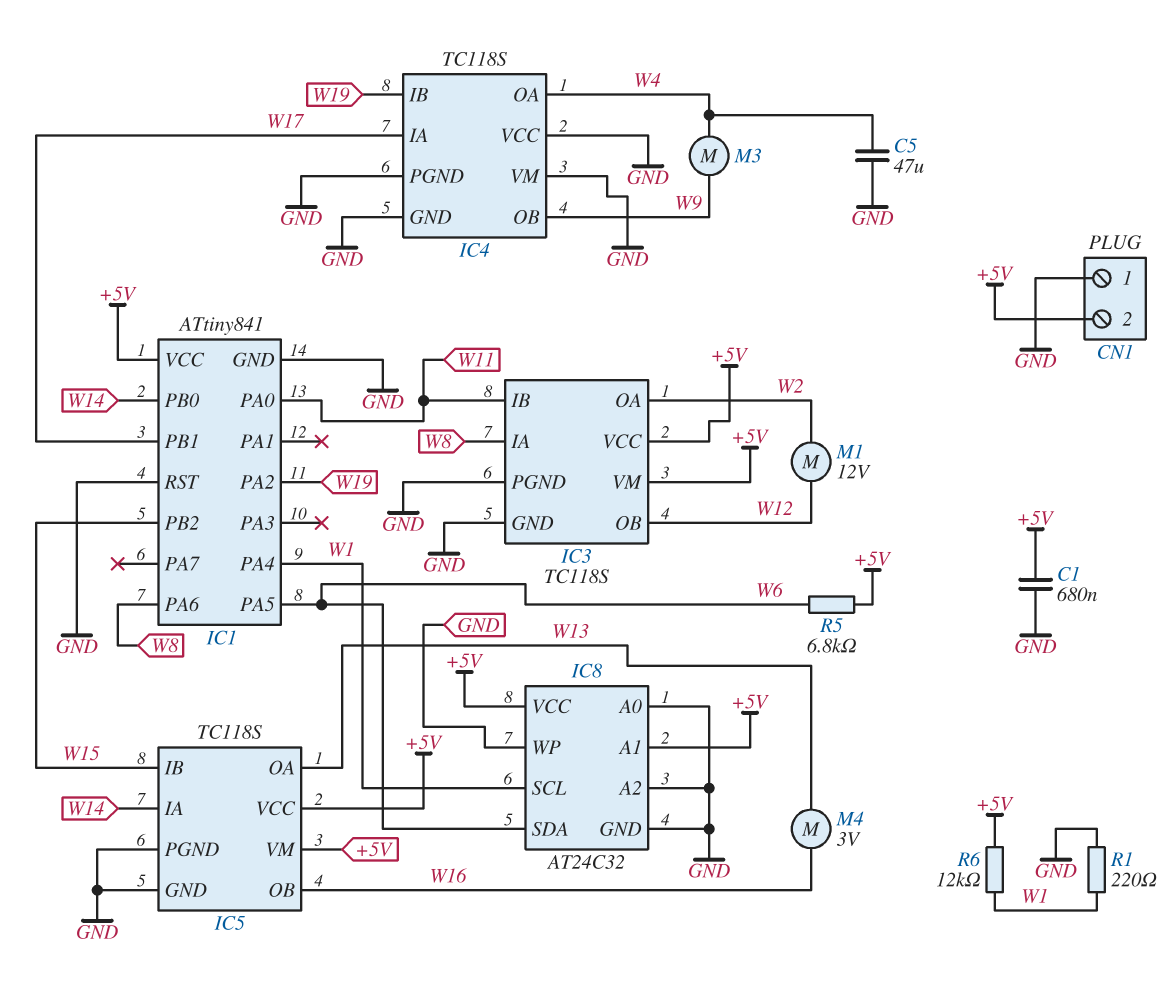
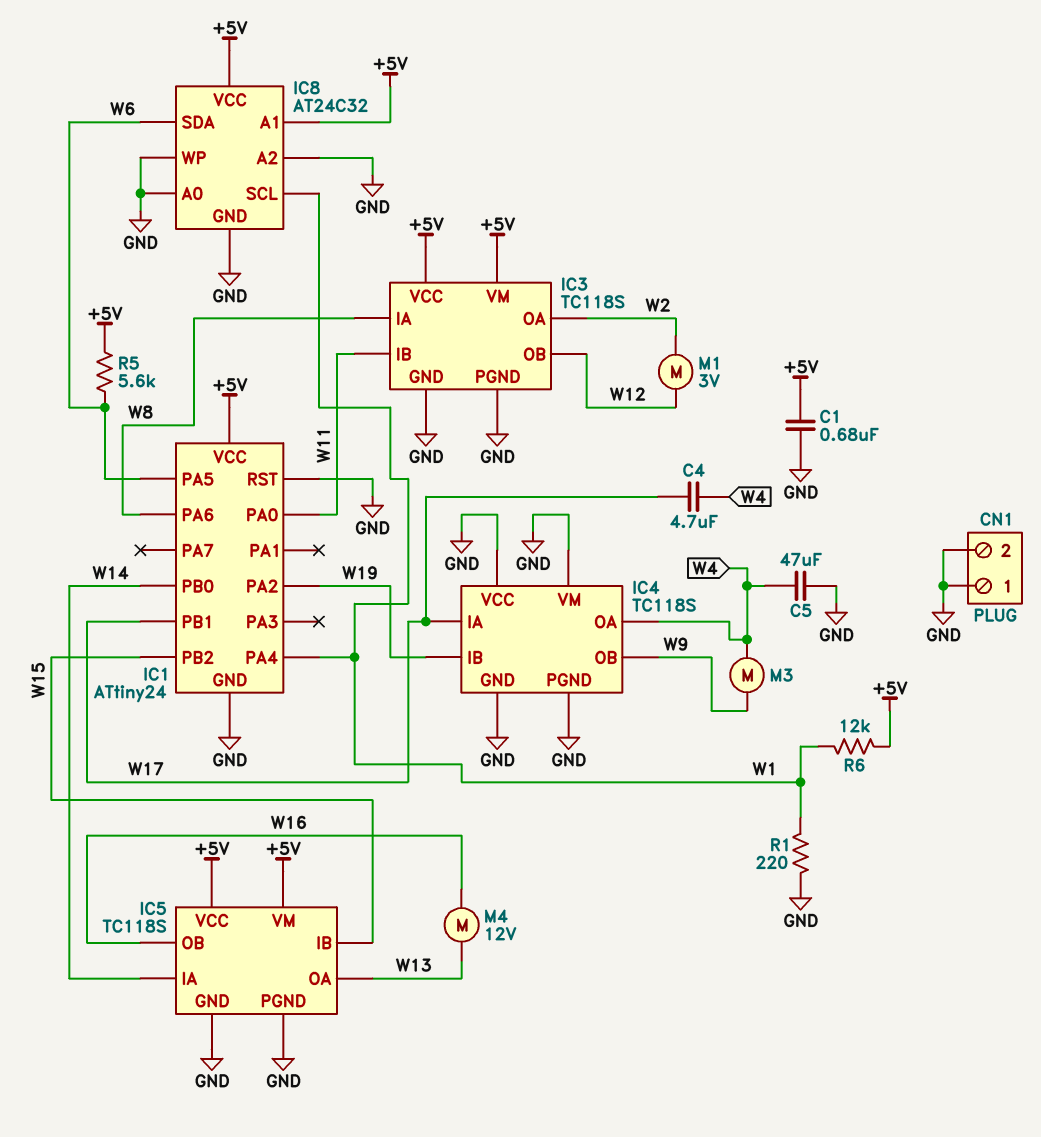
C4: none -> 4.7uF (W4, W17)
CN1 pin 2: +5V -> GND
IC1: ATtiny841 -> ATtiny24
M1: motor 12V (W2, W12) -> motor 3V (W2, W12)
M4: motor 3V (W13, W16) -> motor 12V (W13, W16)
R5: 6.8k (+5V, W6) -> 5.6k (+5V, W6)

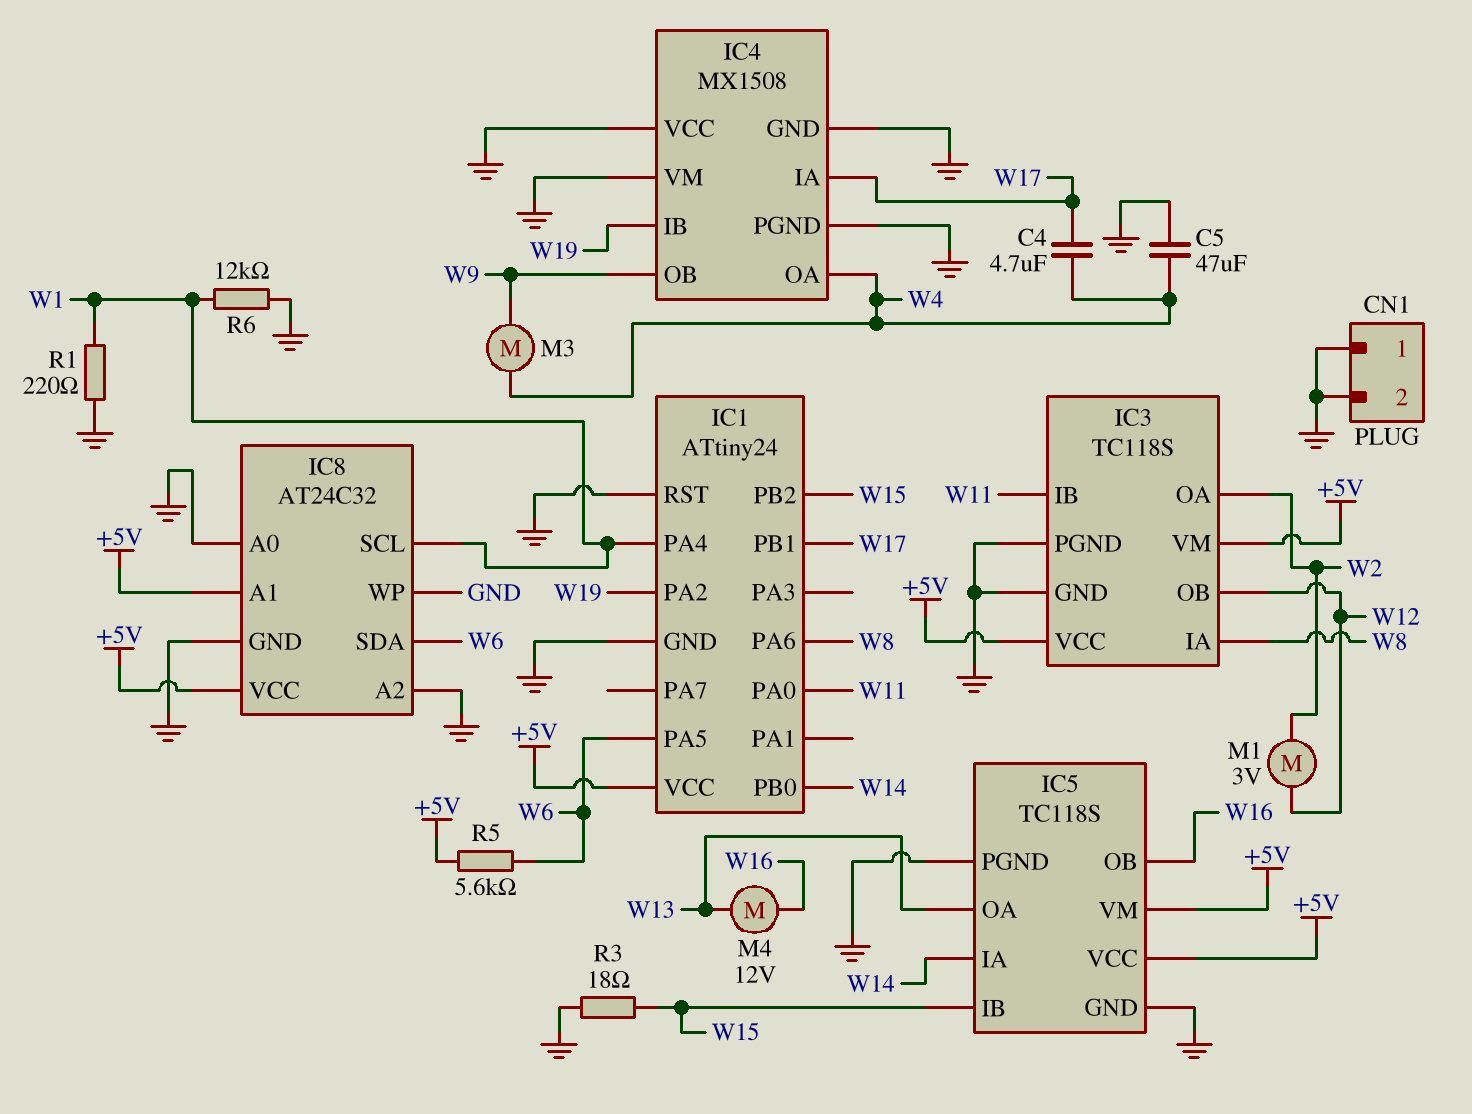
C1: 680nF (+5V, GND) -> none
IC4: TC118S -> MX1508
R3: none -> 18 (GND, W15)
R6: 12k (+5V, W1) -> 12k (GND, W1)

